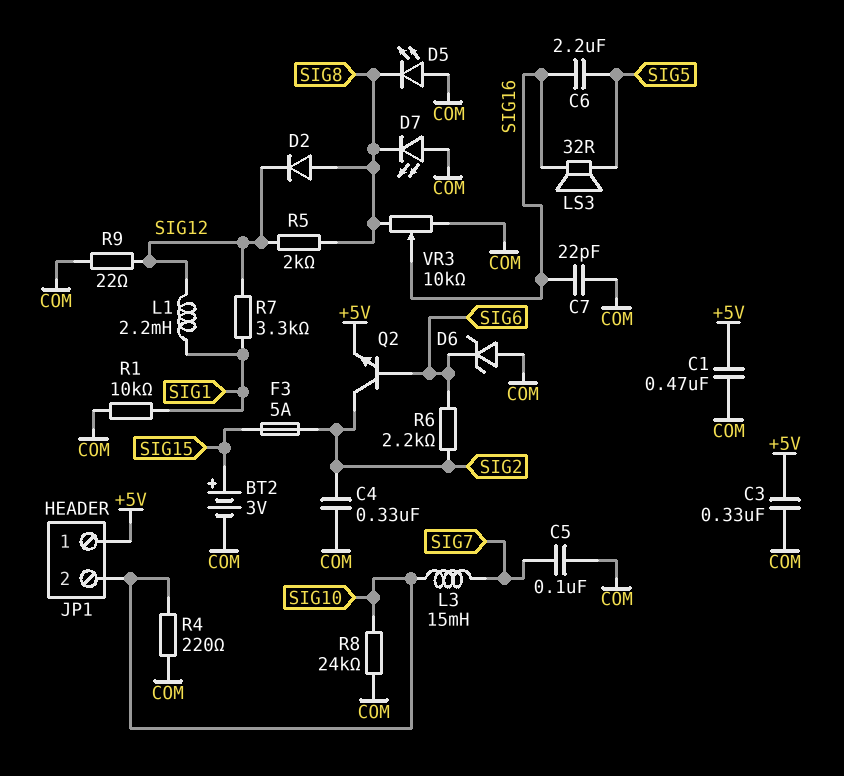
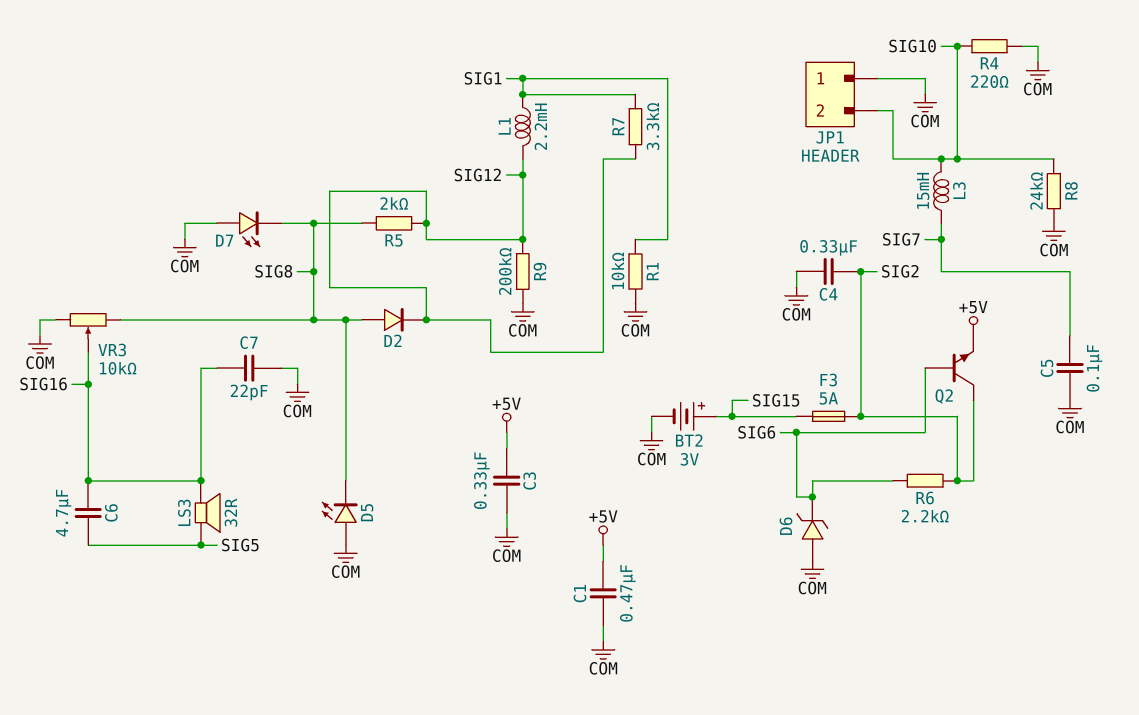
C6: 2.2uF (SIG5, SIG16) -> 4.7uF (SIG5, SIG16)
JP1 pin 1: +5V -> COM
R9: 22 (COM, SIG12) -> 200k (COM, SIG12)

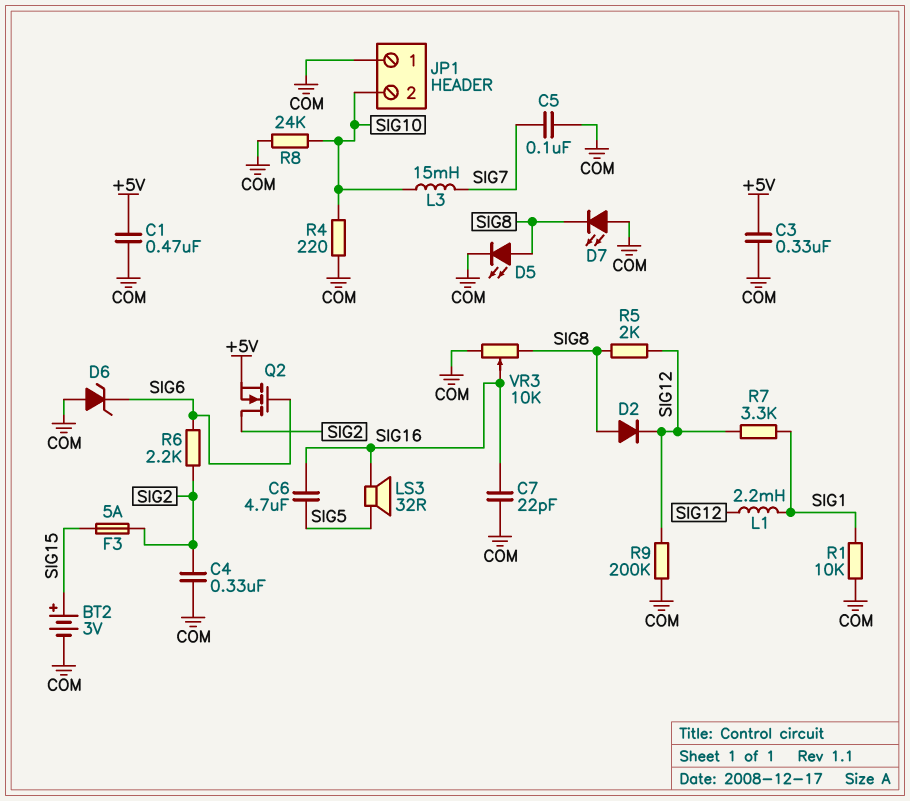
D5: LED (A COM, K SIG8) -> LED (A SIG8, K COM)
Q2: NPN (B SIG6, C SIG2, E +5V) -> NMOS (G SIG6, D SIG2, S +5V)

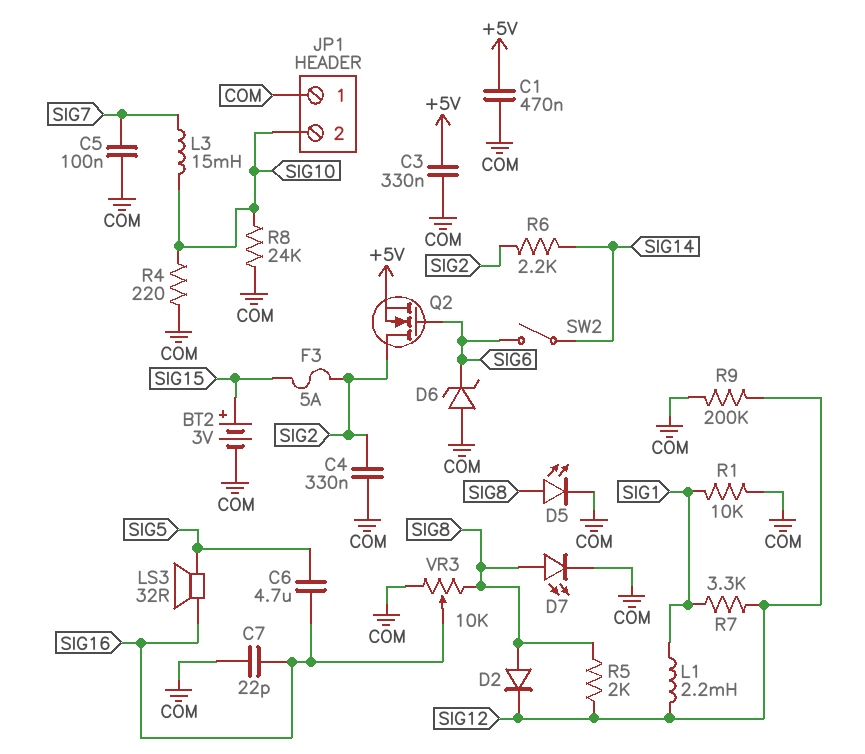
D7: LED (A COM, K SIG8) -> LED (A SIG8, K COM)
R6: 2.2k (SIG2, SIG6) -> 2.2k (SIG2, SIG14)
SW2: none -> switch (SIG6, SIG14)

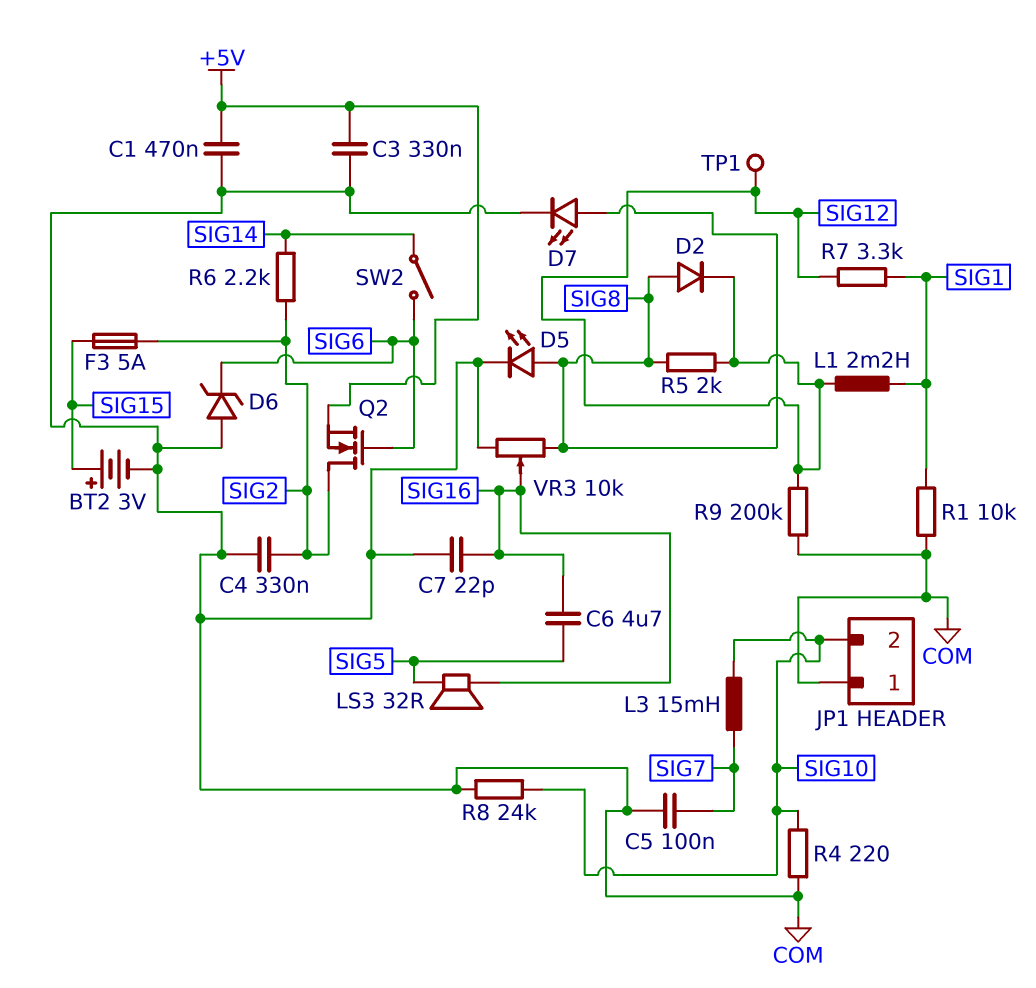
TP1: none -> test point (SIG12)

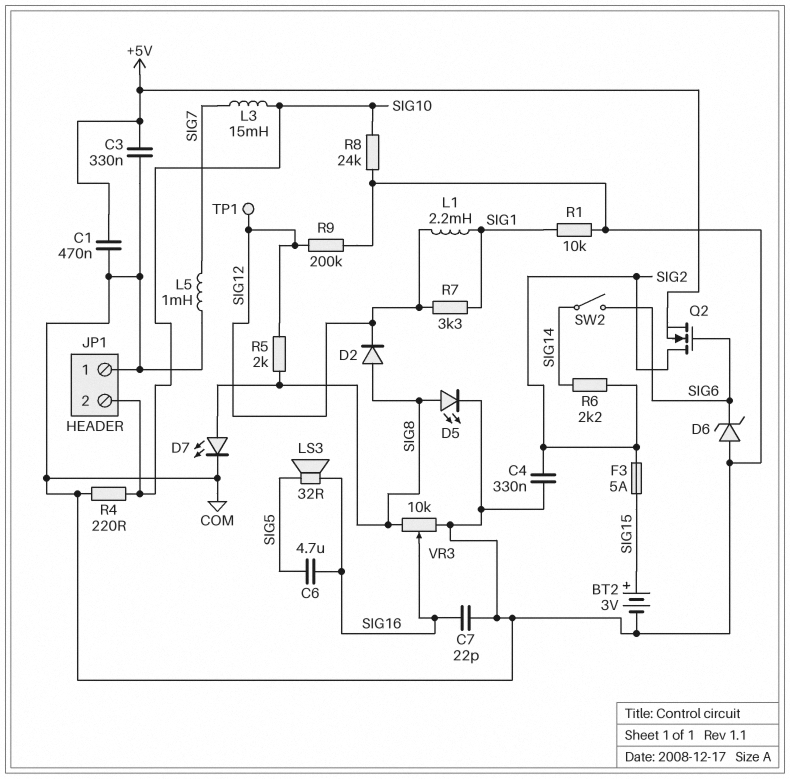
C5: 100nF (COM, SIG7) -> none
L5: none -> 1mH (COM, SIG7)

